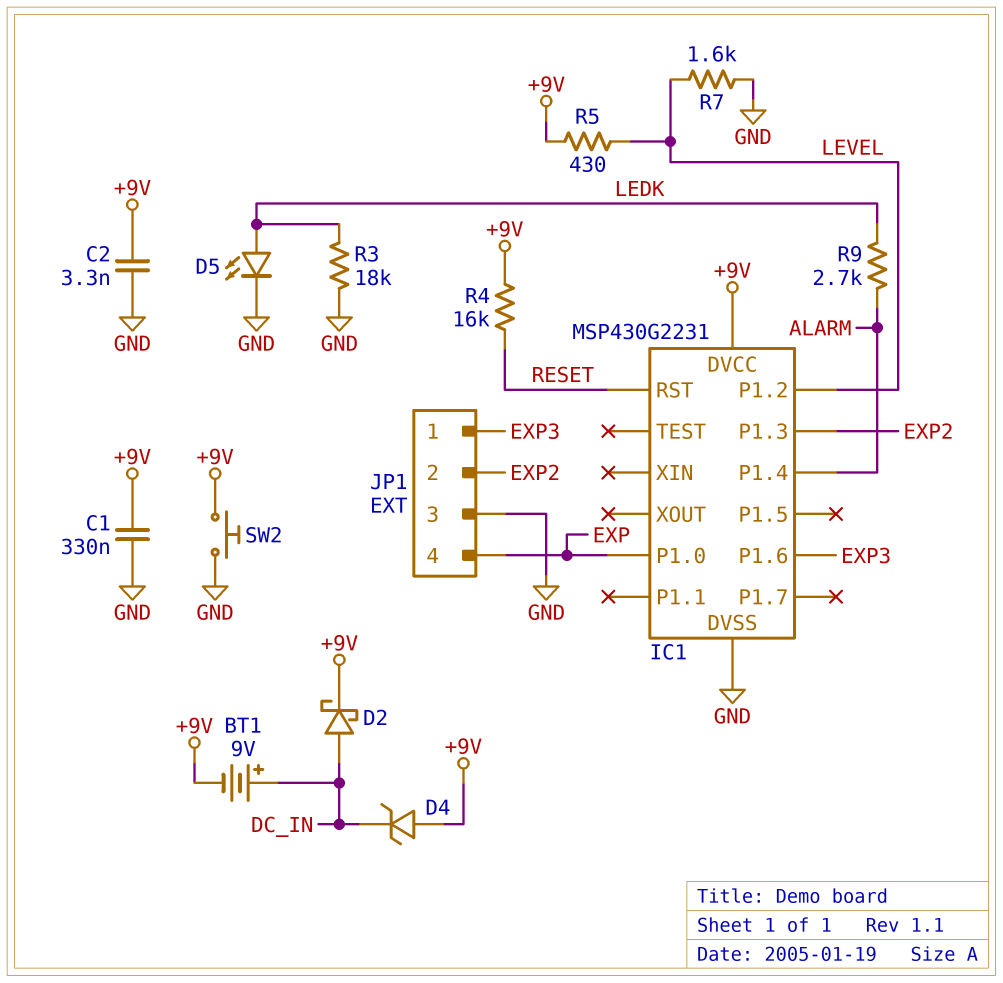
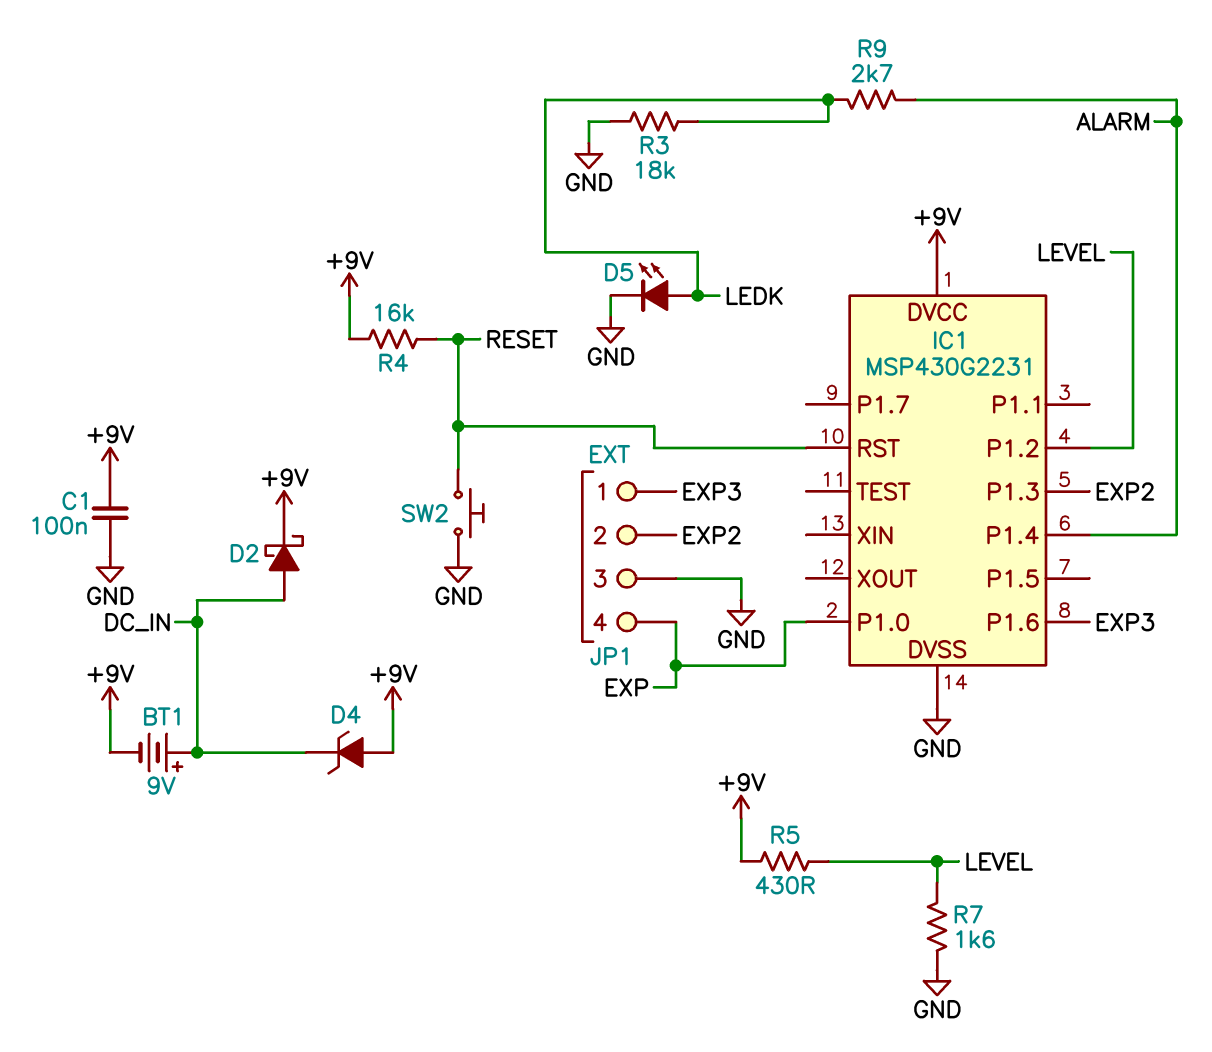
C1: 330nF (+9V, GND) -> 100nF (+9V, GND)
C2: 3.3nF (+9V, GND) -> none
SW2: button (+9V, GND) -> button (GND, RESET)

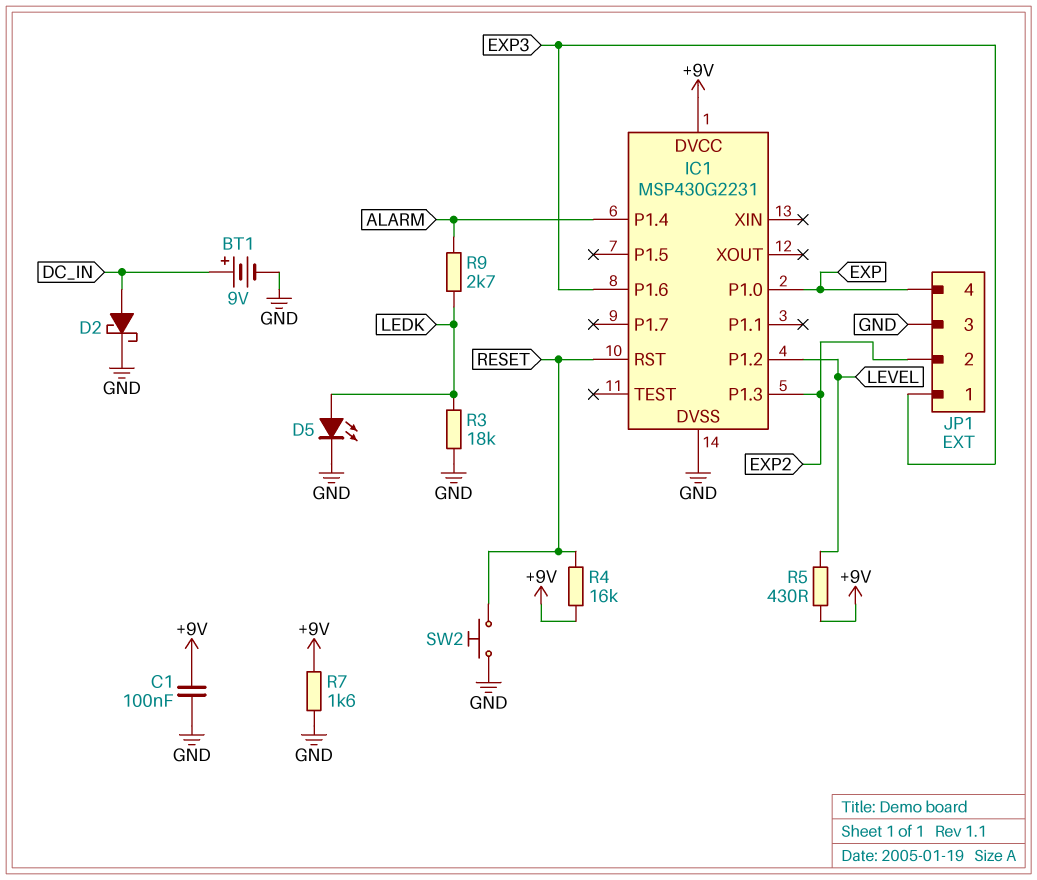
BT1: 9V (plus DC_IN, minus +9V) -> 9V (plus DC_IN, minus GND)
D2: schottky (A DC_IN, K +9V) -> schottky (A DC_IN, K GND)
D4: zener (A +9V, K DC_IN) -> none
R7: 1.6k (GND, LEVEL) -> 1.6k (+9V, GND)

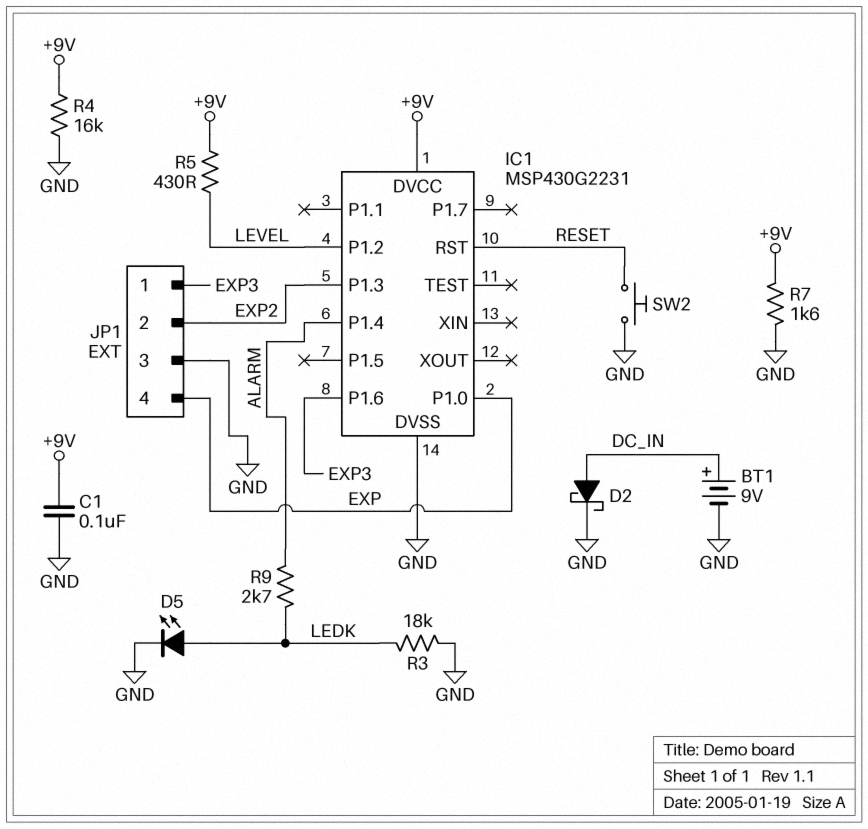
R4: 16k (+9V, RESET) -> 16k (+9V, GND)

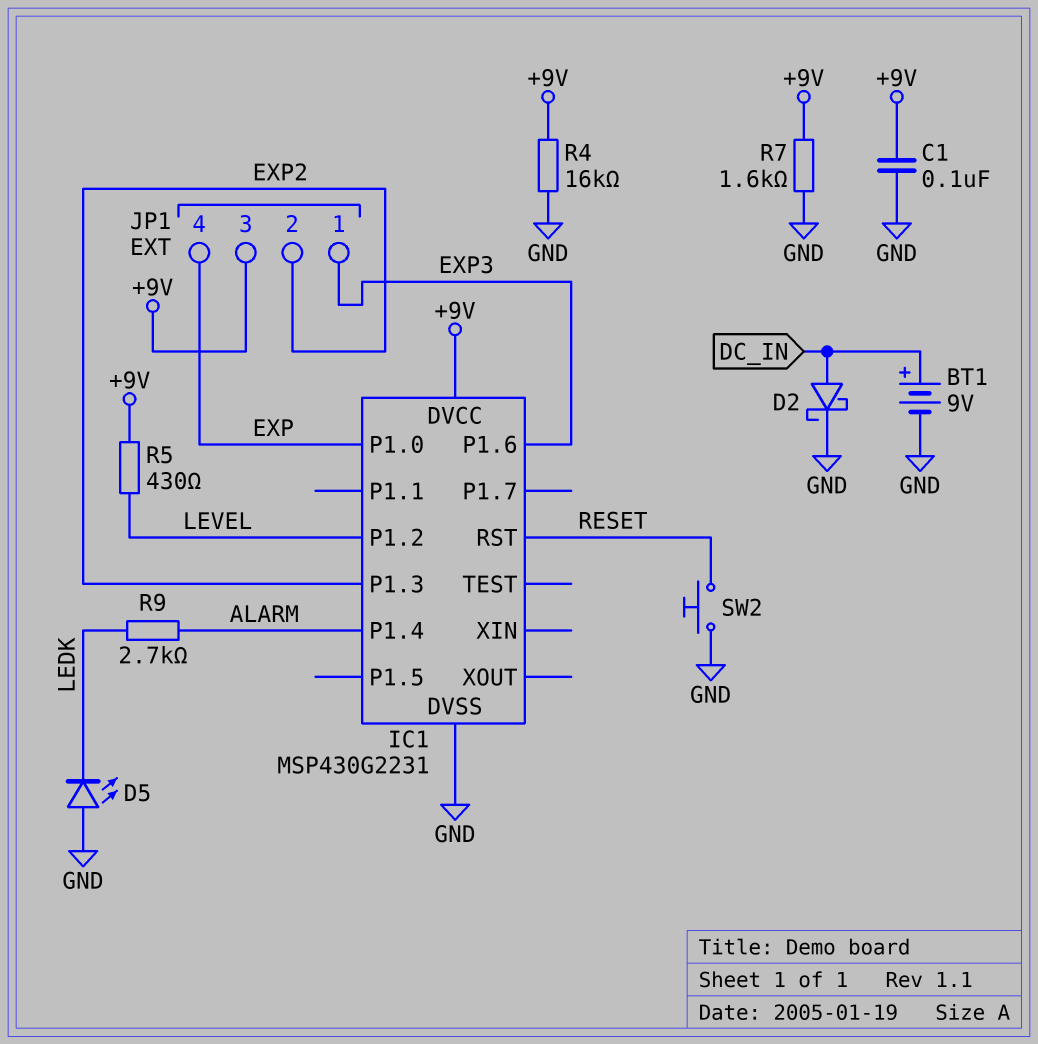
D5: LED (A LEDK, K GND) -> LED (A GND, K LEDK)
JP1 pin 3: GND -> +9V
R3: 18k (GND, LEDK) -> none

